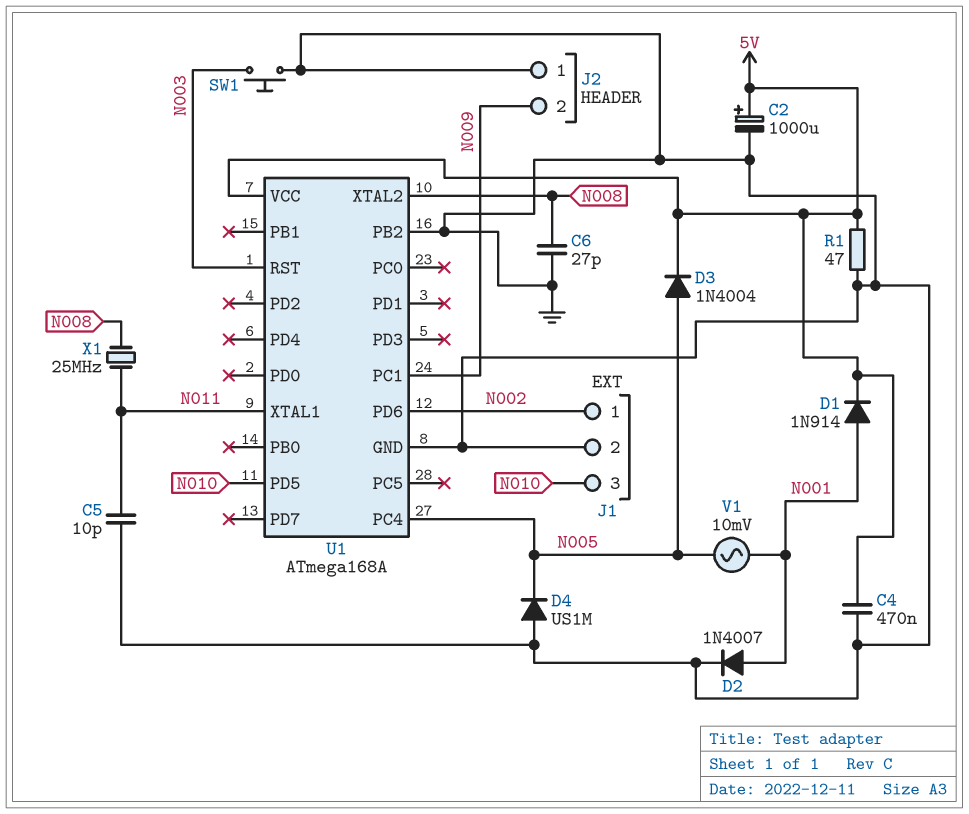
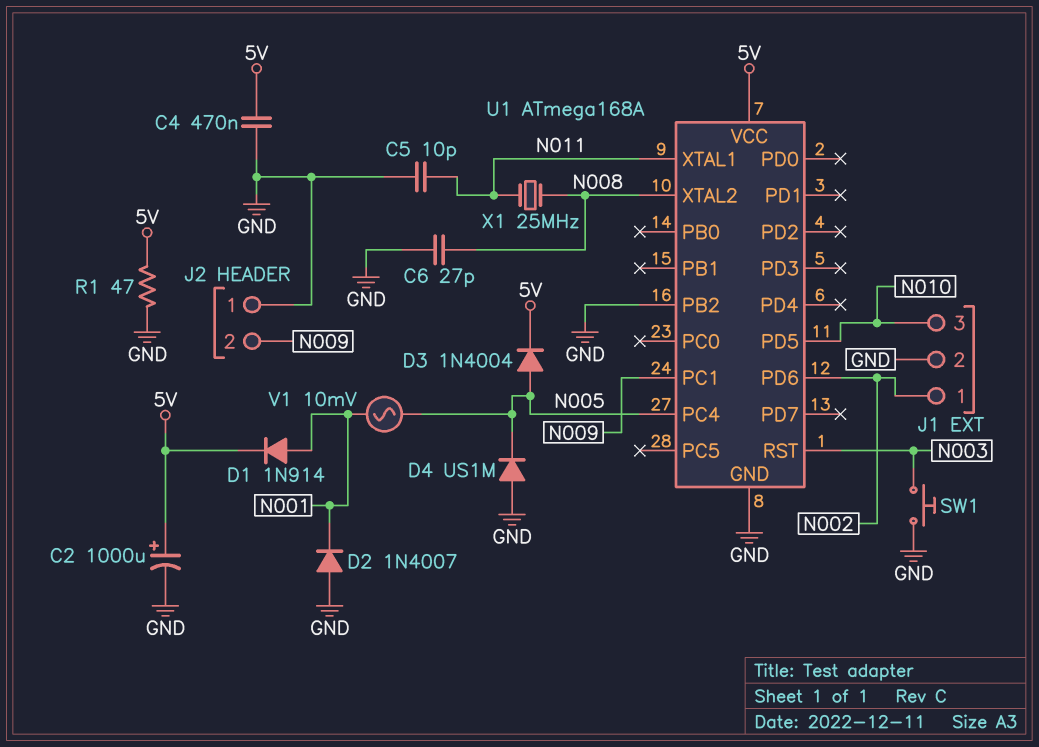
D2: diode 1N4007 (A N001, K GND) -> diode 1N4007 (A GND, K N001)

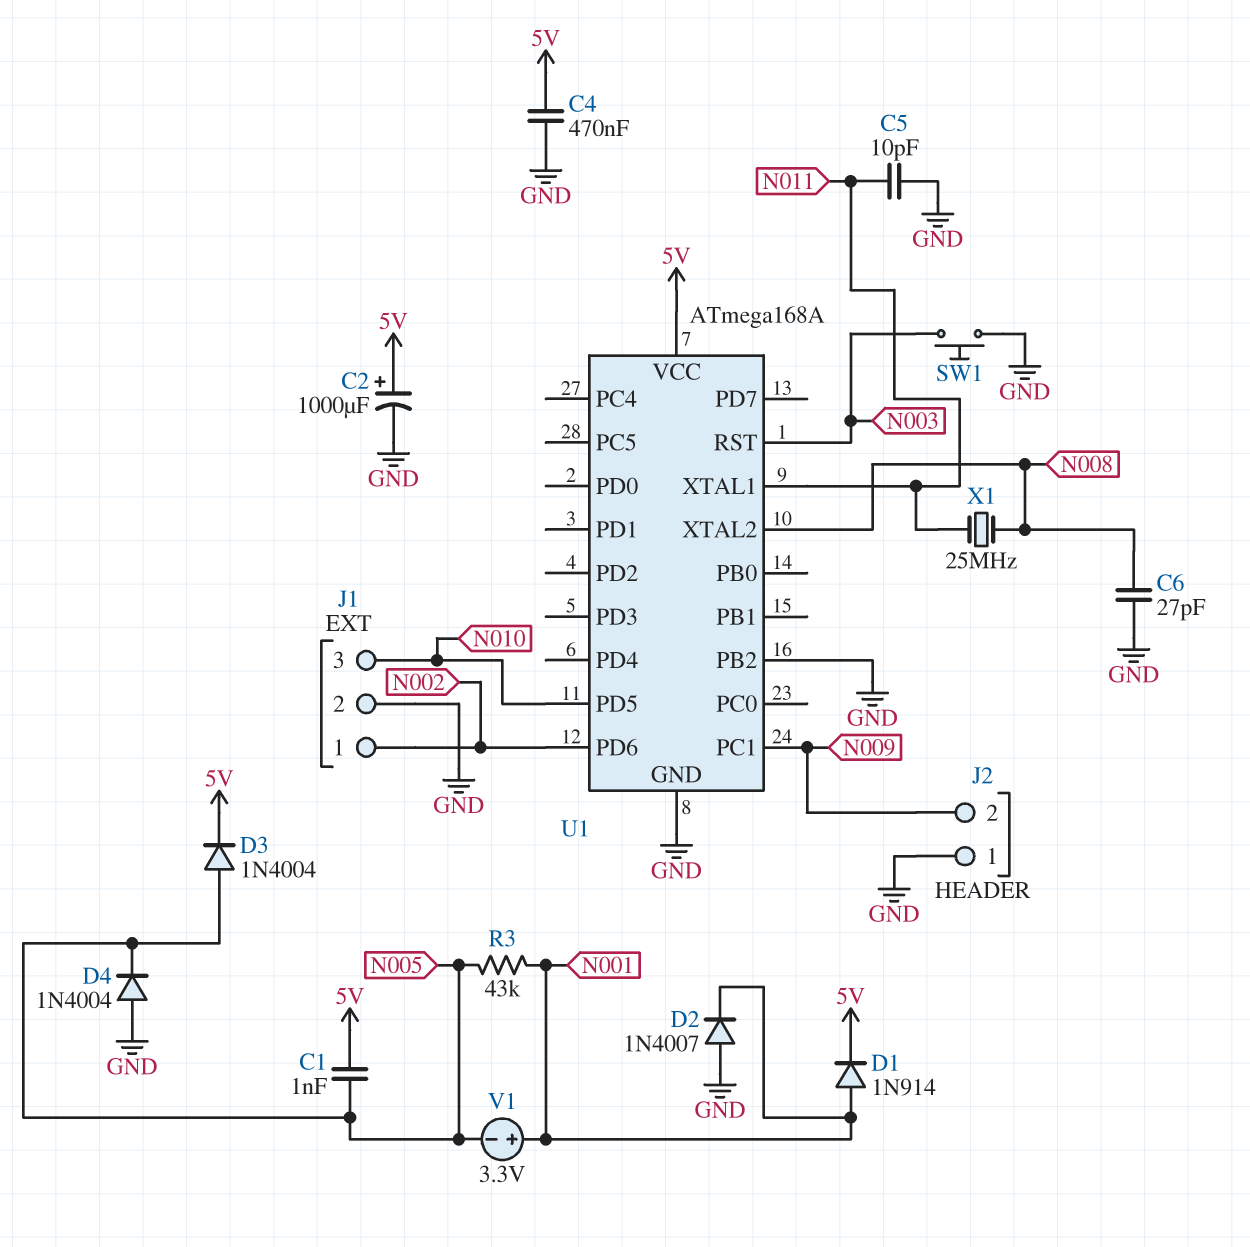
C1: none -> 1nF (5V, N005)
D4: diode US1M (A GND, K N005) -> diode 1N4004 (A GND, K N005)
R1: 47 (5V, GND) -> none
R3: none -> 43k (N001, N005)
U1 pin PC4: N005 -> none
V1: AC 10mV (N001, N005) -> 3.3V (plus N001, minus N005)

